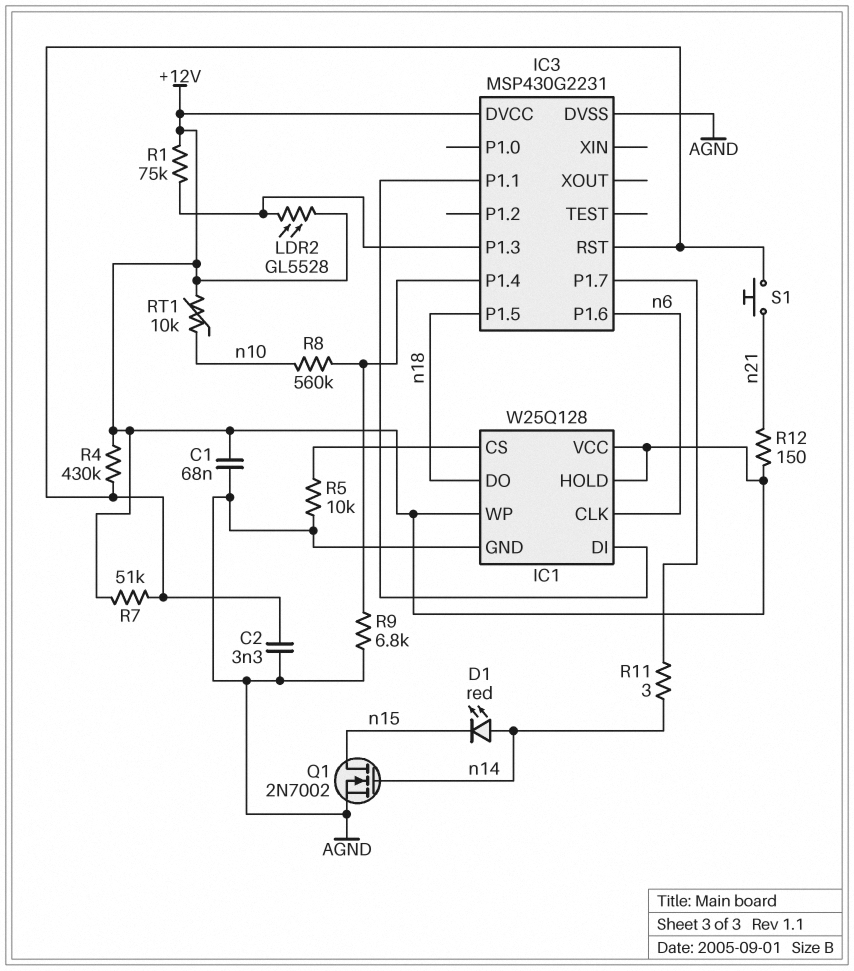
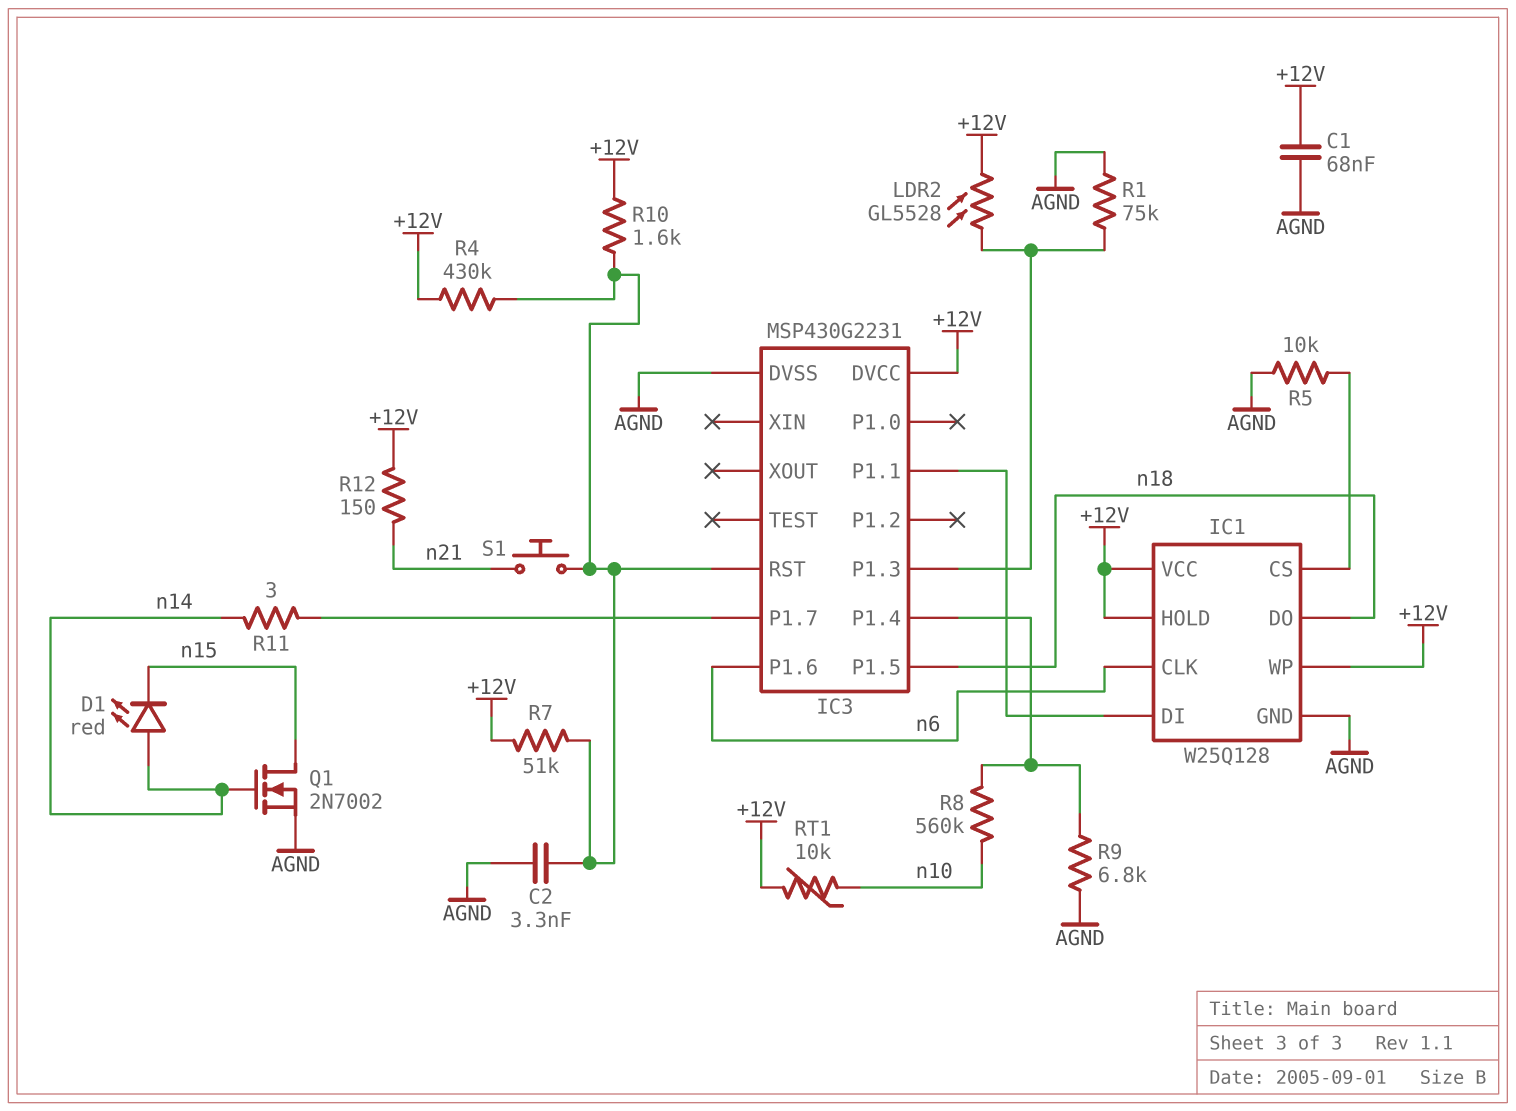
R1: 75k (+12V, IC3/P1.3) -> 75k (AGND, IC3/P1.3)
R10: none -> 1.6k (+12V, IC3/RST)

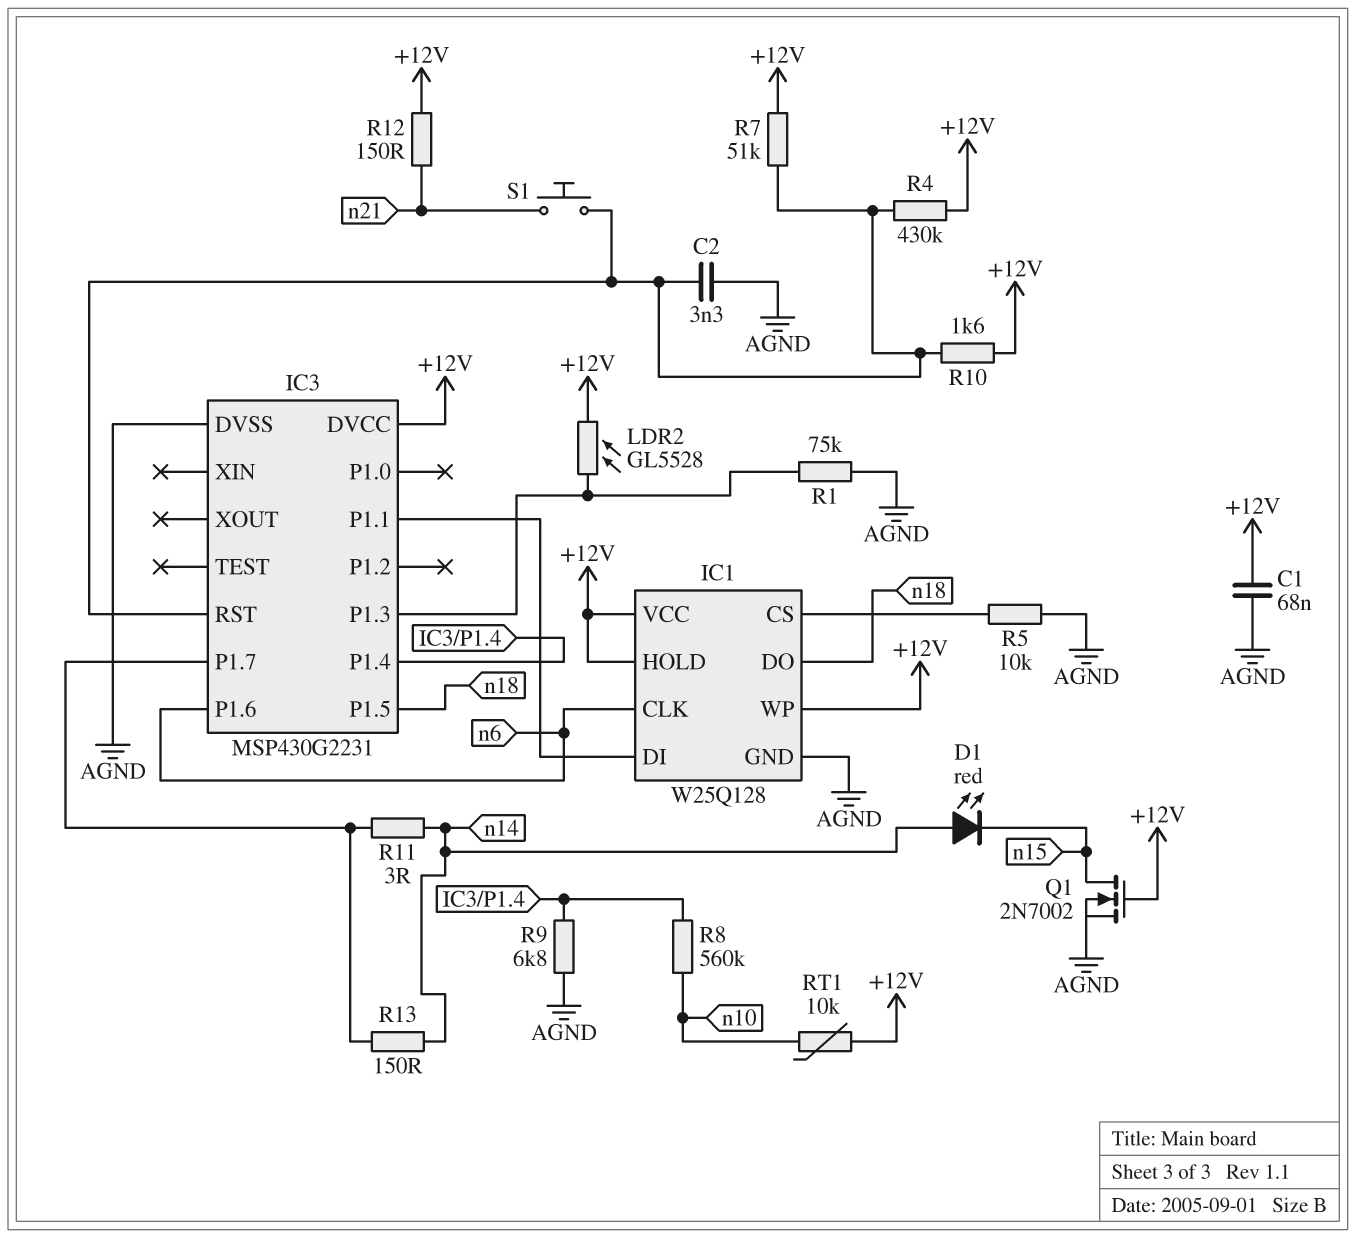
Q1: NMOS 2N7002 (G n14, D n15, S AGND) -> NMOS 2N7002 (G +12V, D n15, S AGND)
R13: none -> 150 (IC3/P1.7, n14)

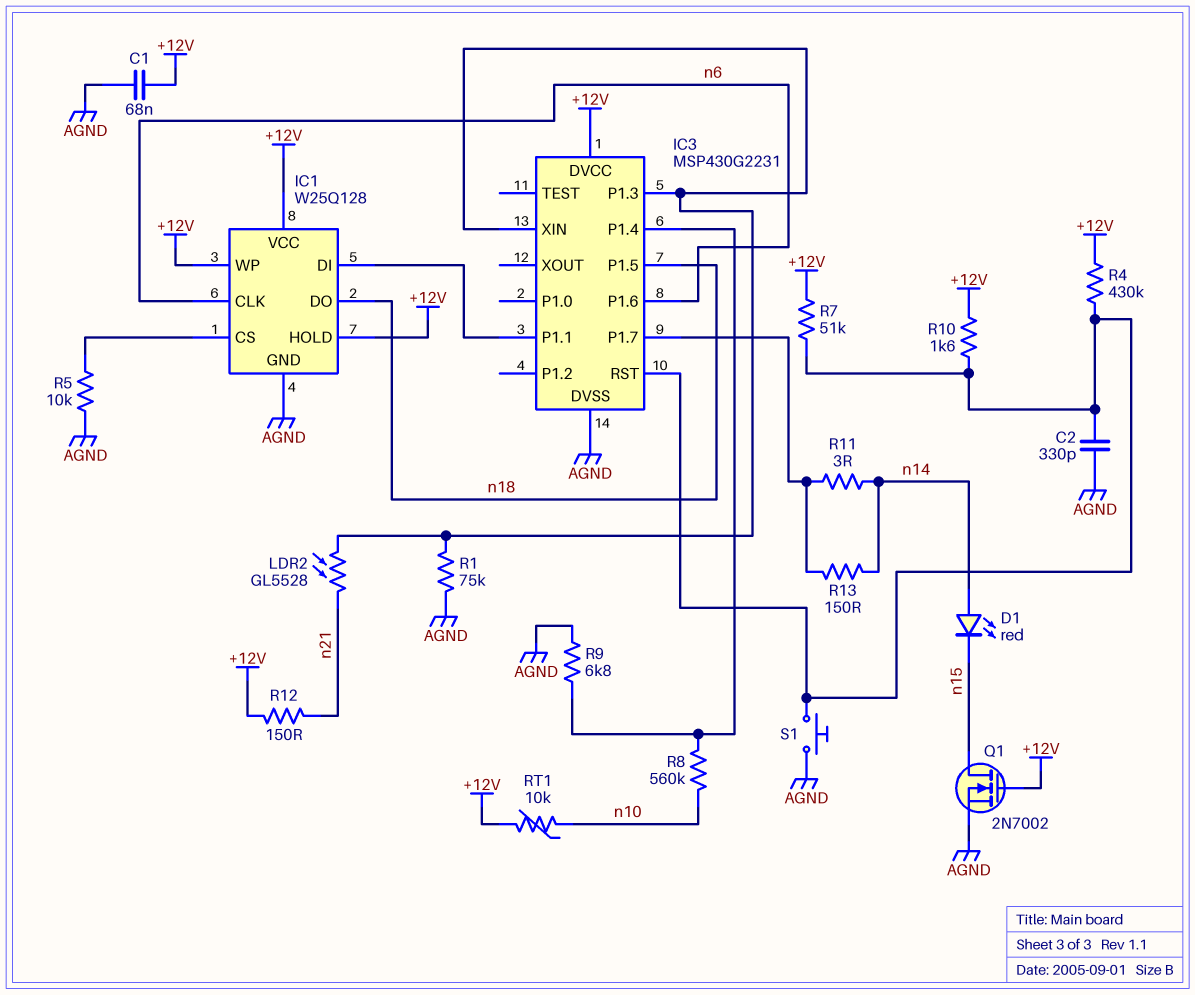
C2: 3.3nF (AGND, IC3/RST) -> 330pF (AGND, IC3/RST)
IC3 pin XIN: none -> IC3/P1.3
LDR2: GL5528 (+12V, IC3/P1.3) -> GL5528 (IC3/P1.3, n21)
S1: button (IC3/RST, n21) -> button (AGND, IC3/RST)

